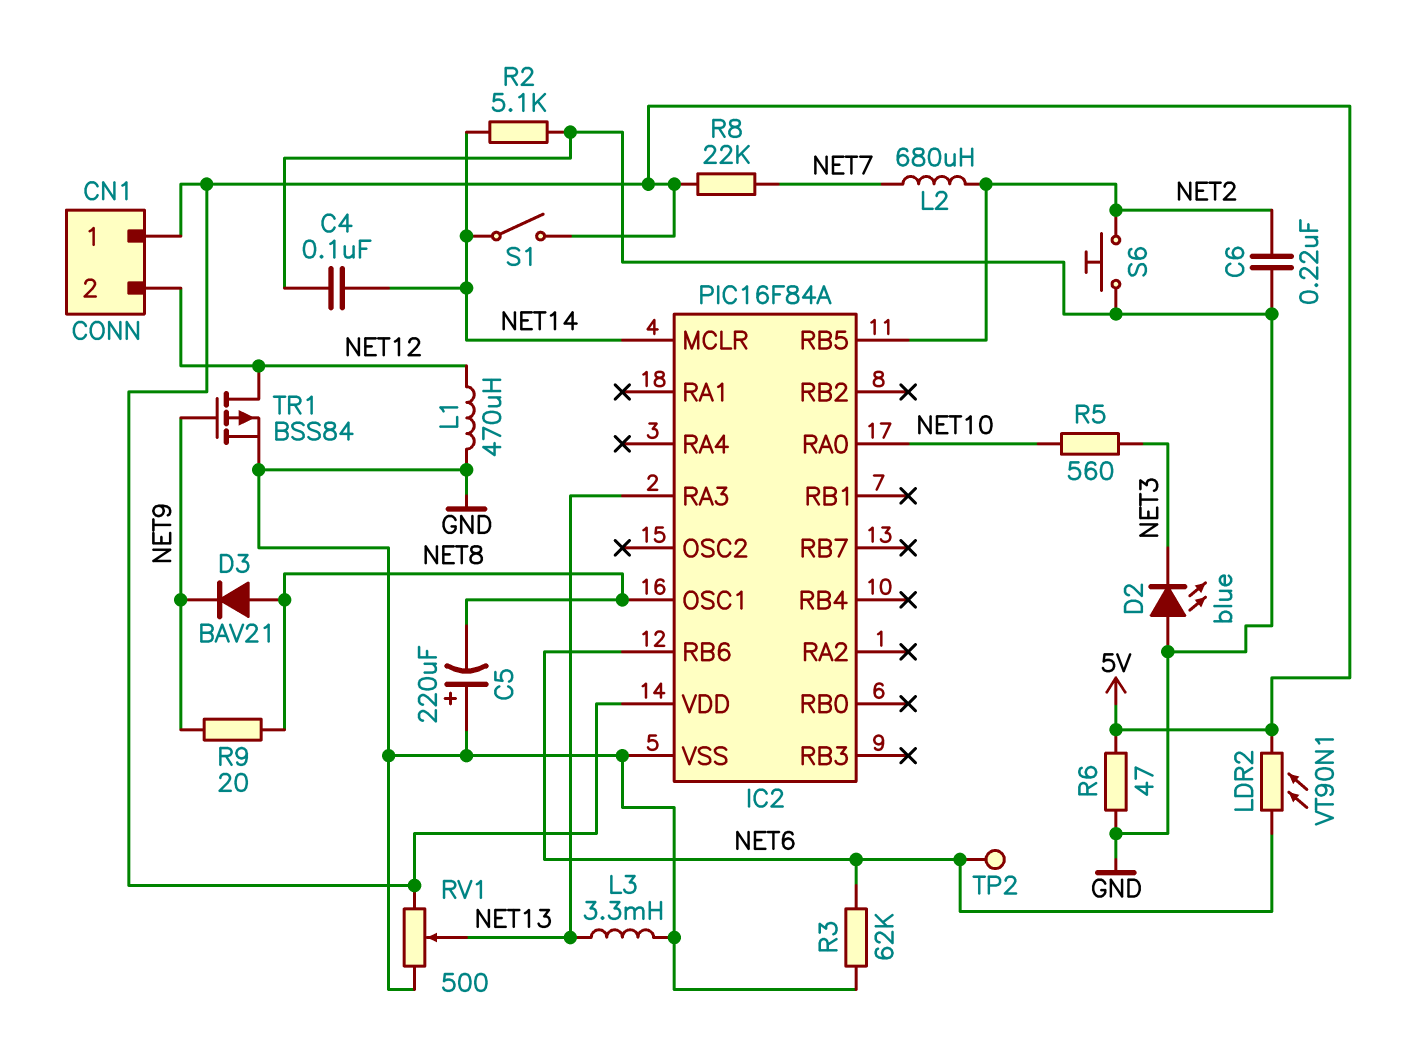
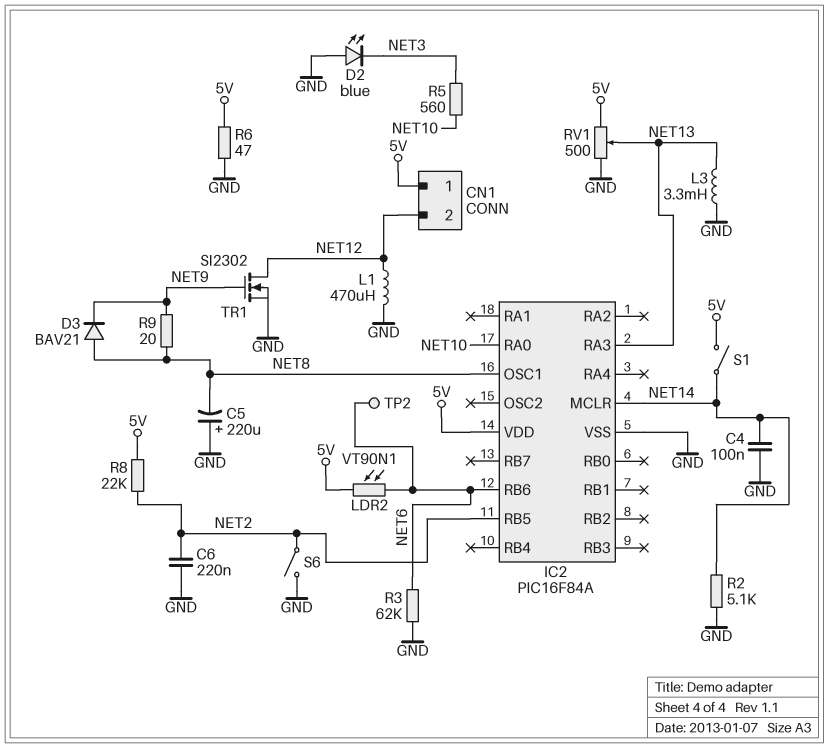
L2: 680uH (NET2, NET7) -> none
R8: 22k (5V, NET7) -> 22k (5V, NET2)
S6: button (GND, NET2) -> switch (GND, NET2)
TR1: PMOS BSS84 (G NET9, D NET12, S GND) -> NMOS SI2302 (G NET9, D NET12, S GND)

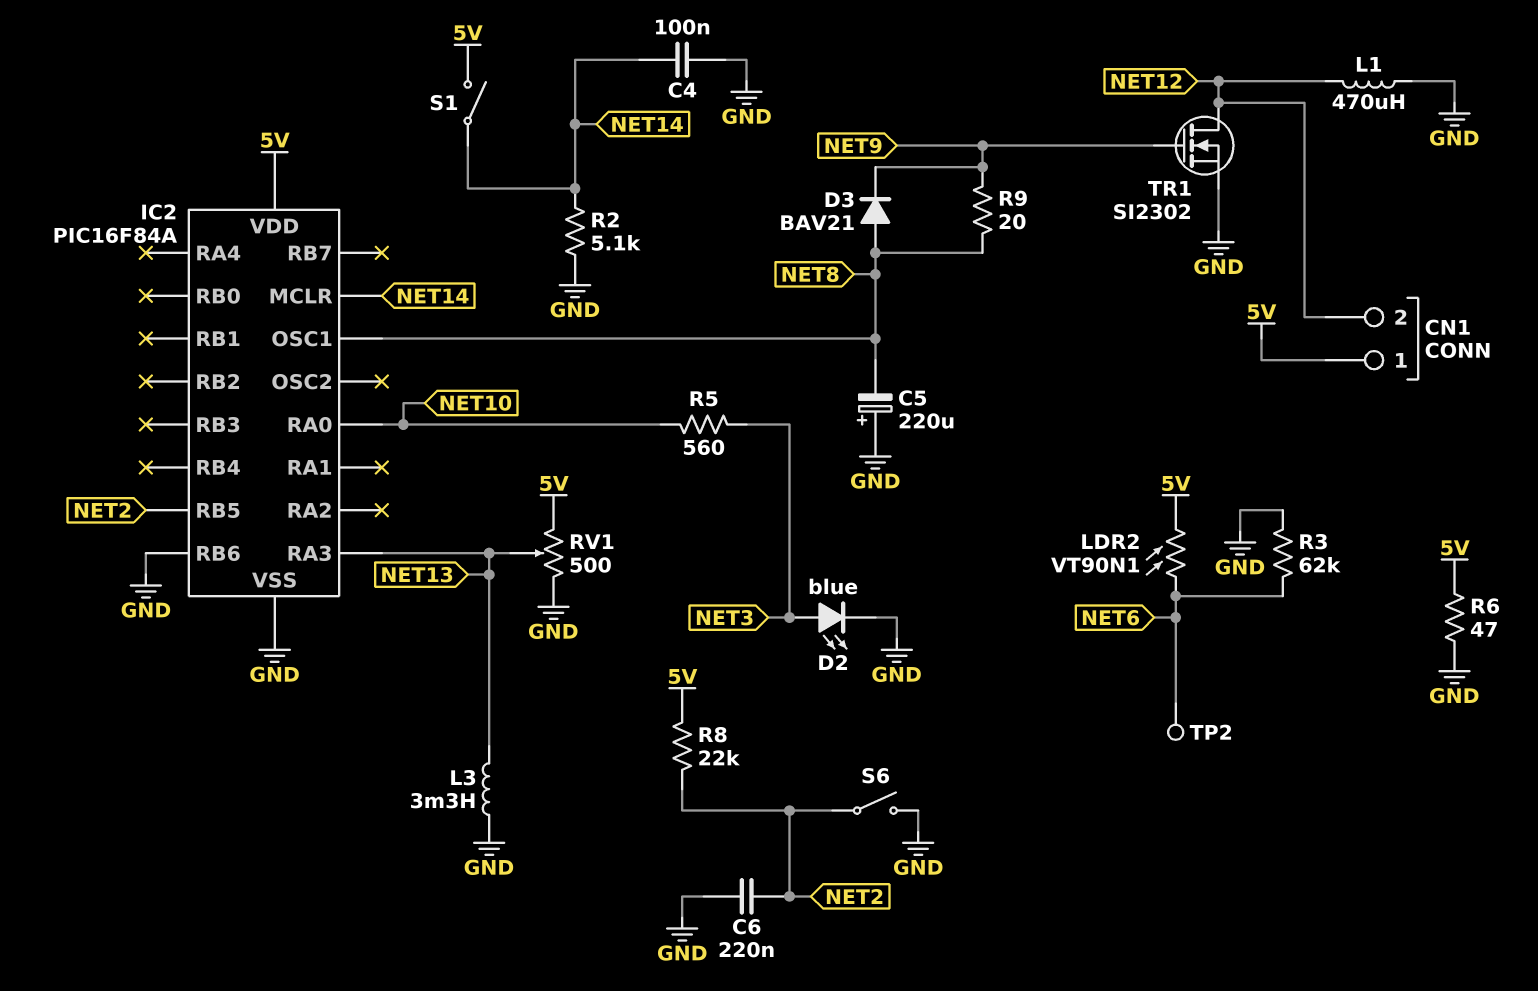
D2: LED blue (A GND, K NET3) -> LED blue (A NET3, K GND)
IC2 pin RB6: NET6 -> GND

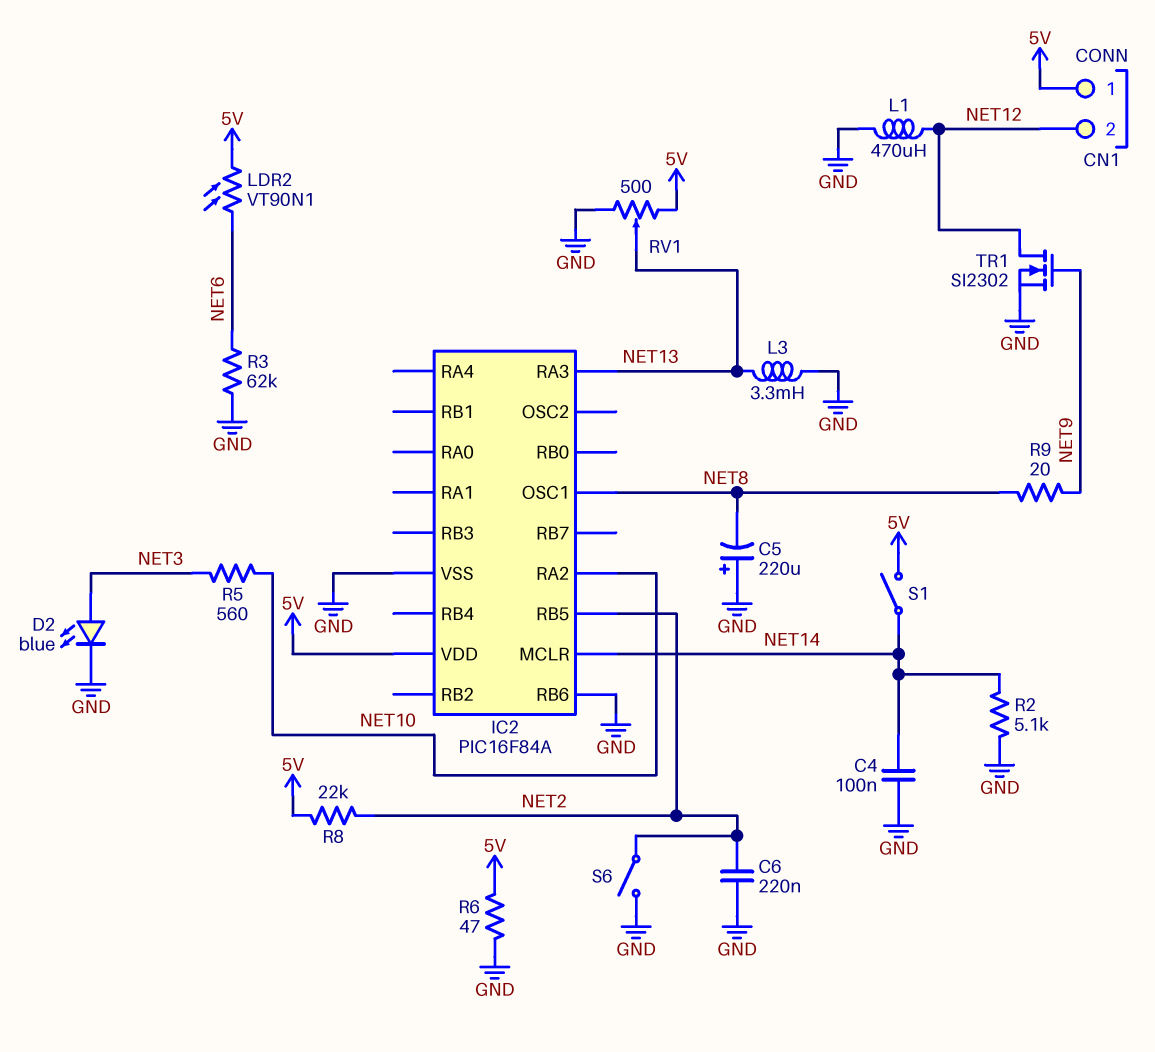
D3: diode BAV21 (A NET8, K NET9) -> none
IC2 pin RA0: NET10 -> none
IC2 pin RA2: none -> NET10
TP2: test point (NET6) -> none

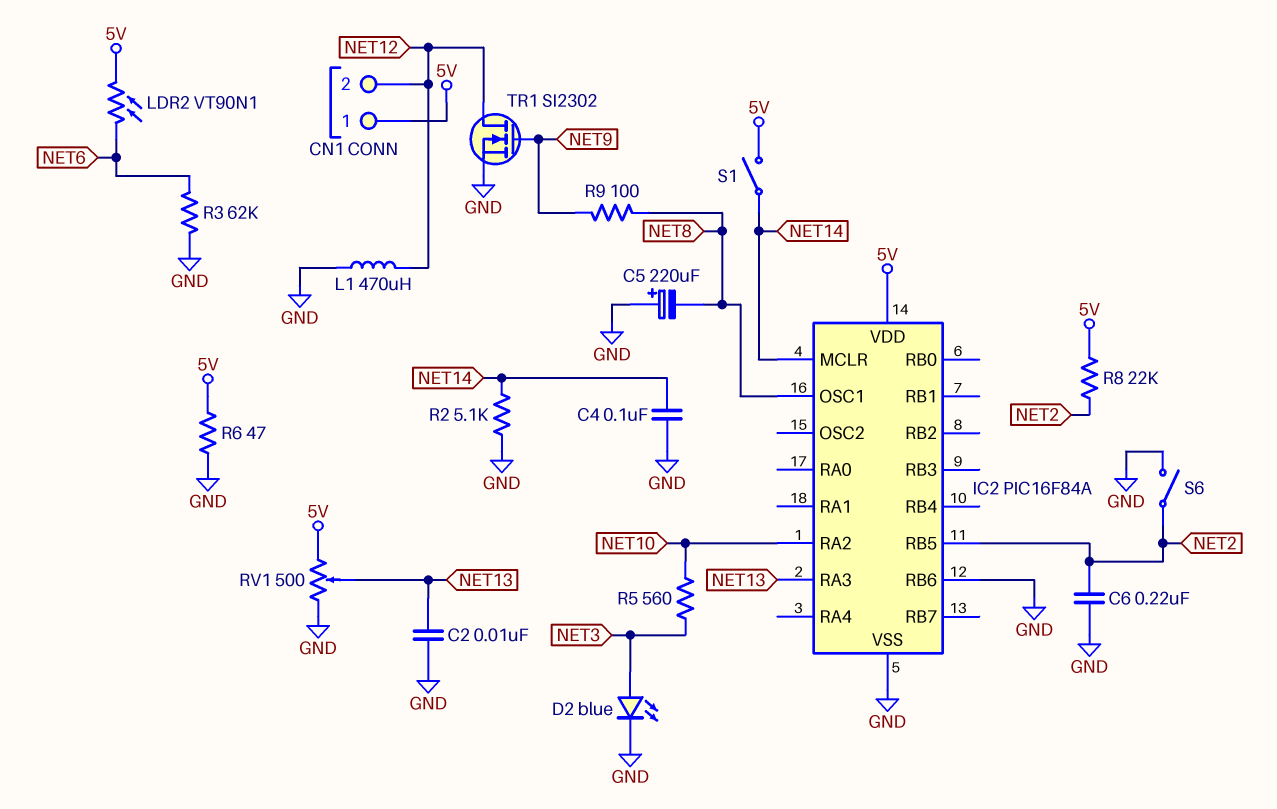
C2: none -> 10nF (GND, NET13)
L3: 3.3mH (GND, NET13) -> none
R9: 20 (NET8, NET9) -> 100 (NET8, NET9)

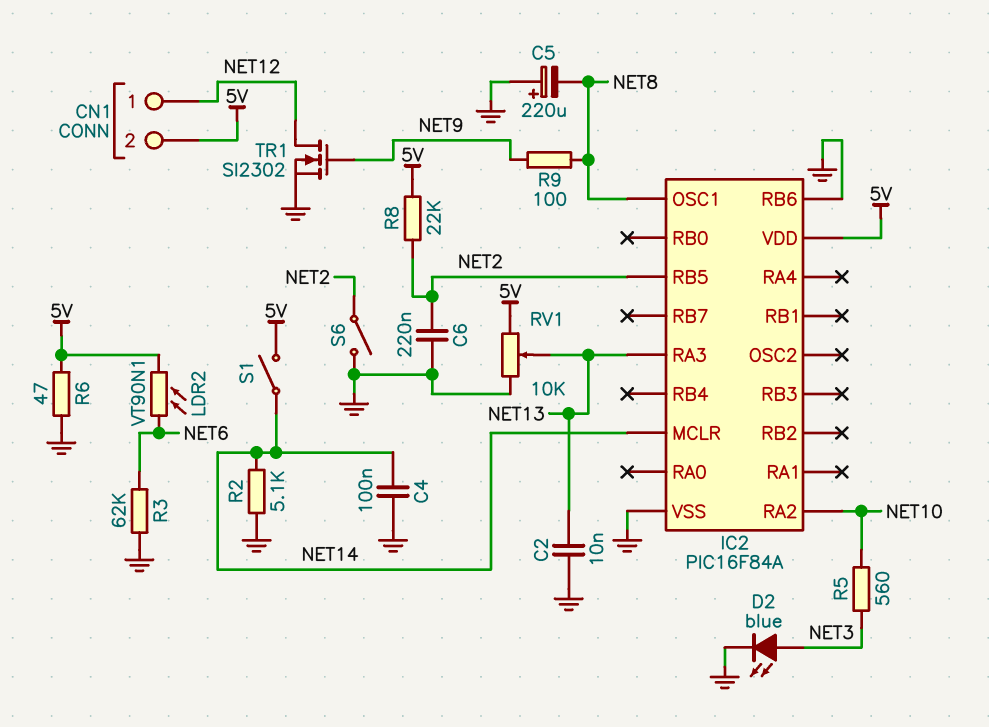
CN1 pin 1: 5V -> NET12
CN1 pin 2: NET12 -> 5V
L1: 470uH (GND, NET12) -> none
RV1: 500 (5V, GND, wiper NET13) -> 10k (5V, GND, wiper NET13)

